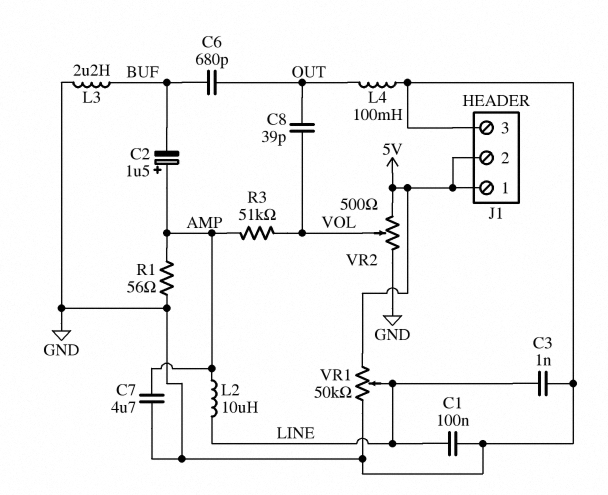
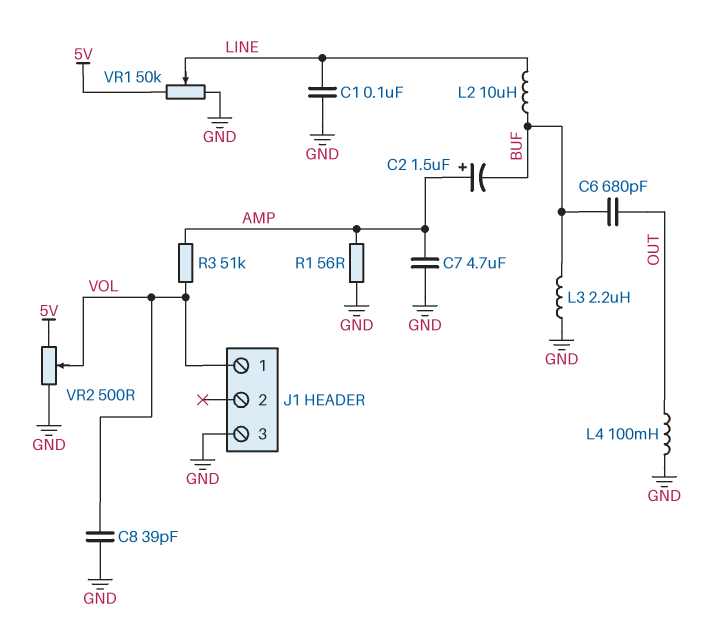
C3: 1nF (GND, LINE) -> none
C8: 39pF (OUT, VOL) -> 39pF (GND, VOL)
J1 pin 1: 5V -> VOL
J1 pin 2: 5V -> none
L2: 10uH (AMP, LINE) -> 10uH (BUF, LINE)

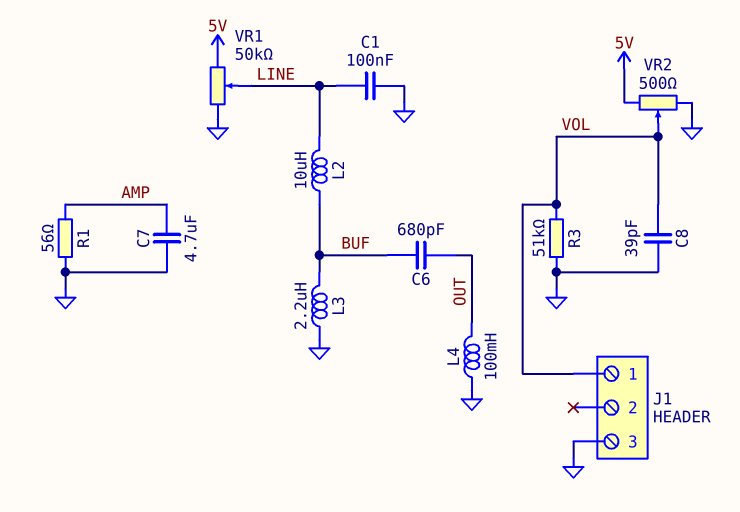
C2: 1.5uF (plus AMP, minus BUF) -> none
R3: 51k (AMP, VOL) -> 51k (GND, VOL)

